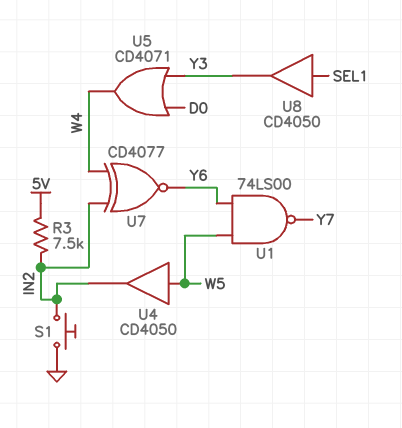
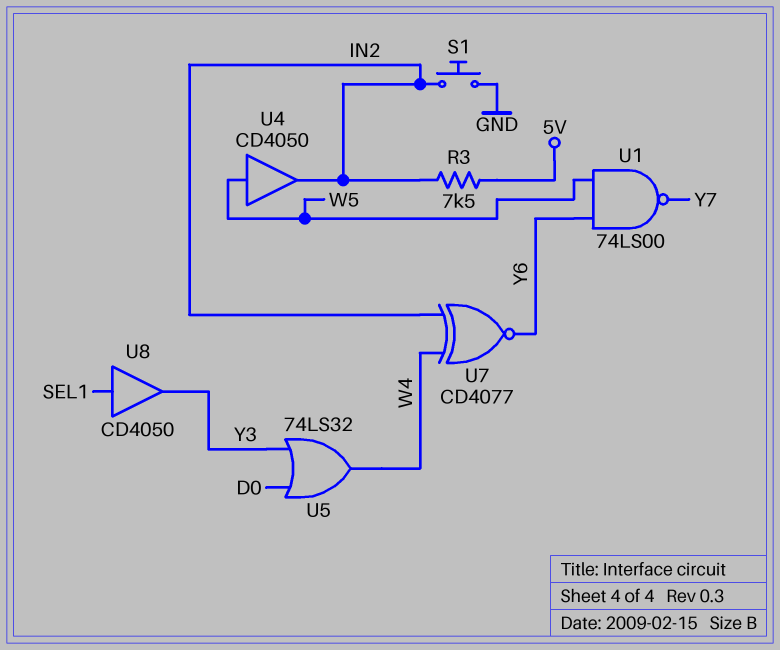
U5: OR CD4071 (in D0, in Y3, out W4) -> OR 74LS32 (in D0, in Y3, out W4)

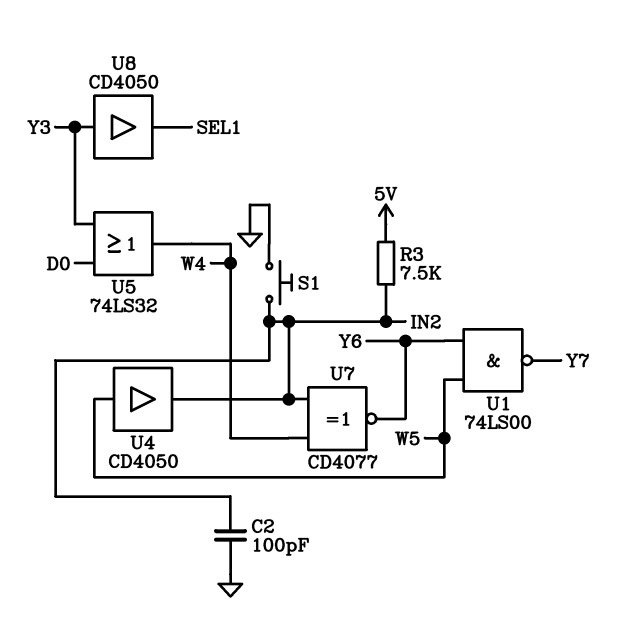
C2: none -> 100pF (GND, IN2)
U8: buffer CD4050 (in SEL1, out Y3) -> buffer CD4050 (in Y3, out SEL1)

